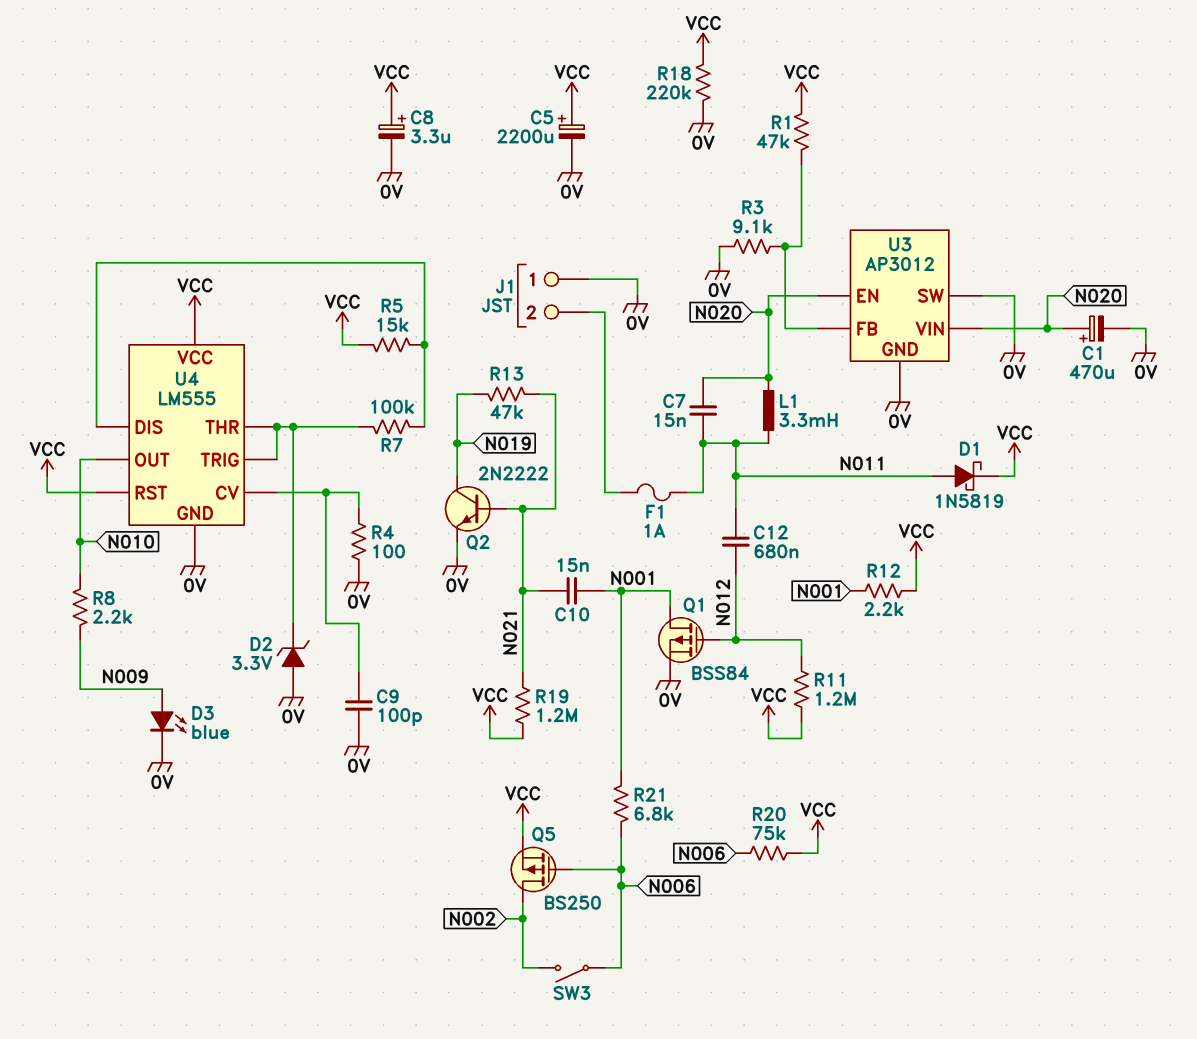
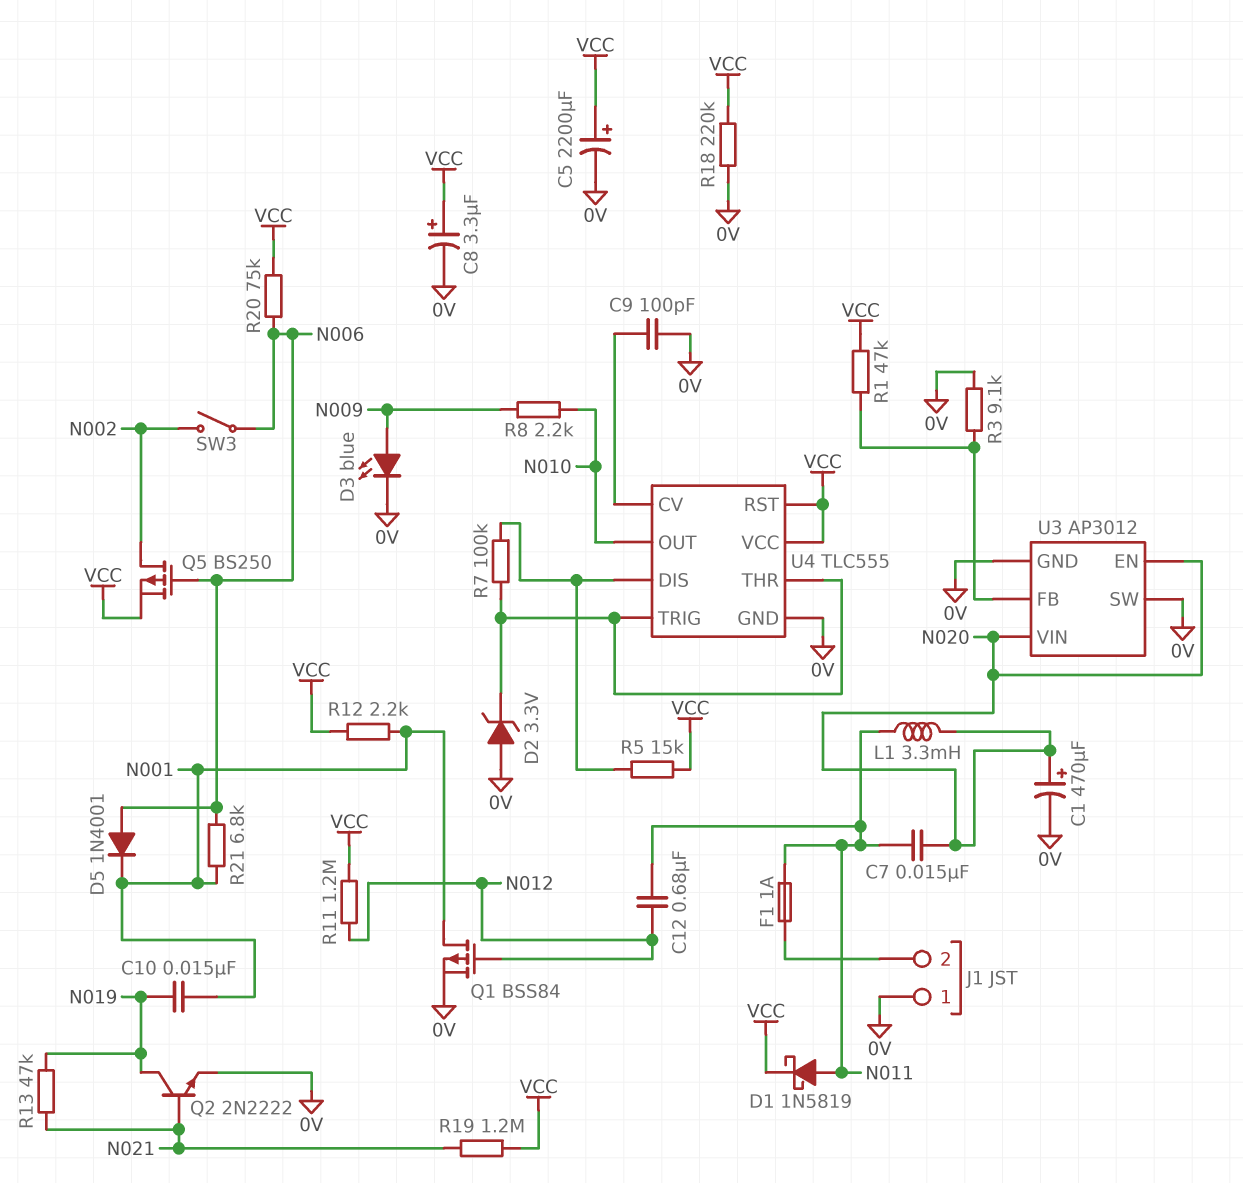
C10: 15nF (N001, N021) -> 15nF (N001, N019)
D5: none -> diode 1N4001 (A N006, K N001)
R4: 100 (0V, U4/CV) -> none
U4: LM555 -> TLC555

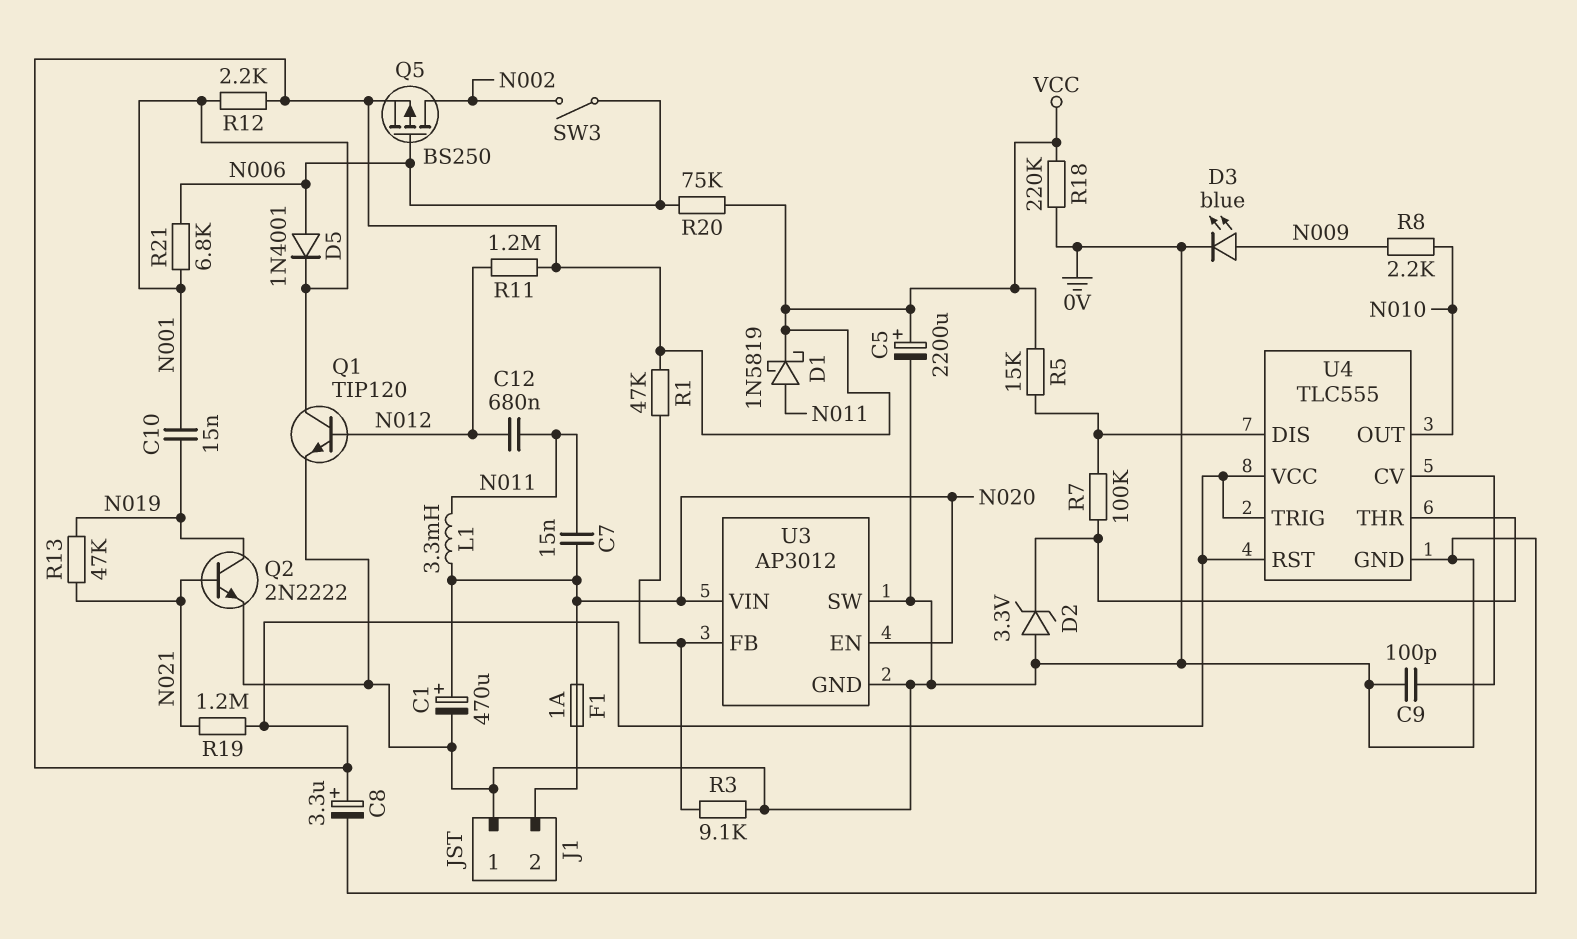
F1: 1A (J1/2, N011) -> 1A (J1/2, N020)
Q1: PMOS BSS84 (G N012, D N001, S 0V) -> NPN TIP120 (B N012, C N001, E 0V)
U4 pin TRIG: U4/THR -> VCC

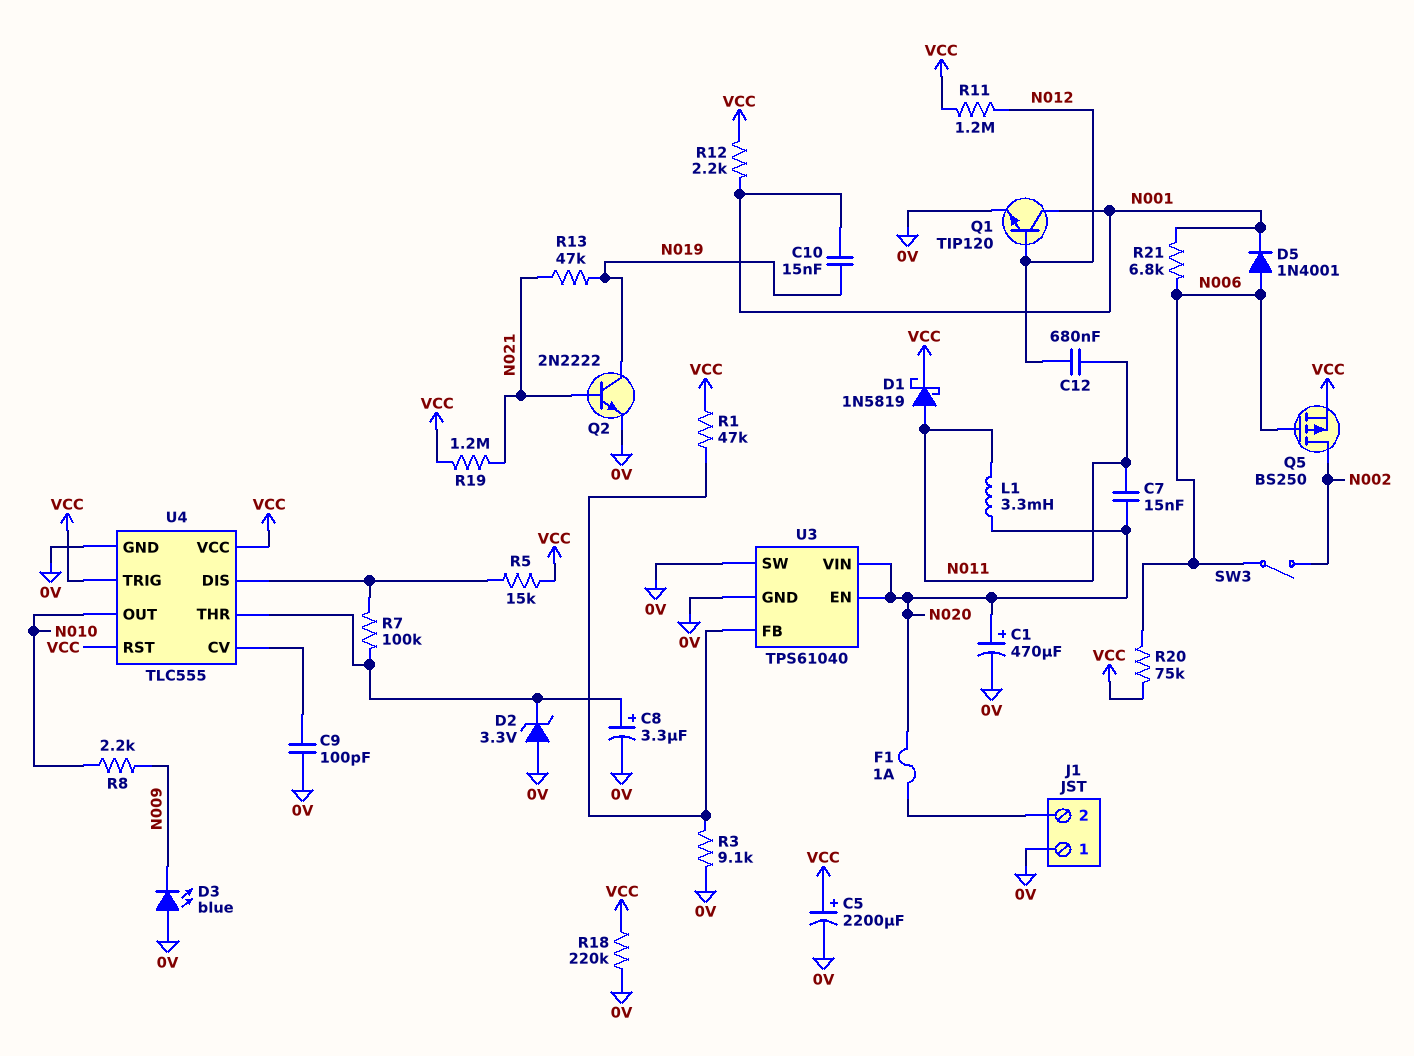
C8: 3.3uF (plus VCC, minus 0V) -> 3.3uF (plus U4/THR, minus 0V)
D3: LED blue (A N009, K 0V) -> LED blue (A 0V, K N009)
U3: AP3012 -> TPS61040

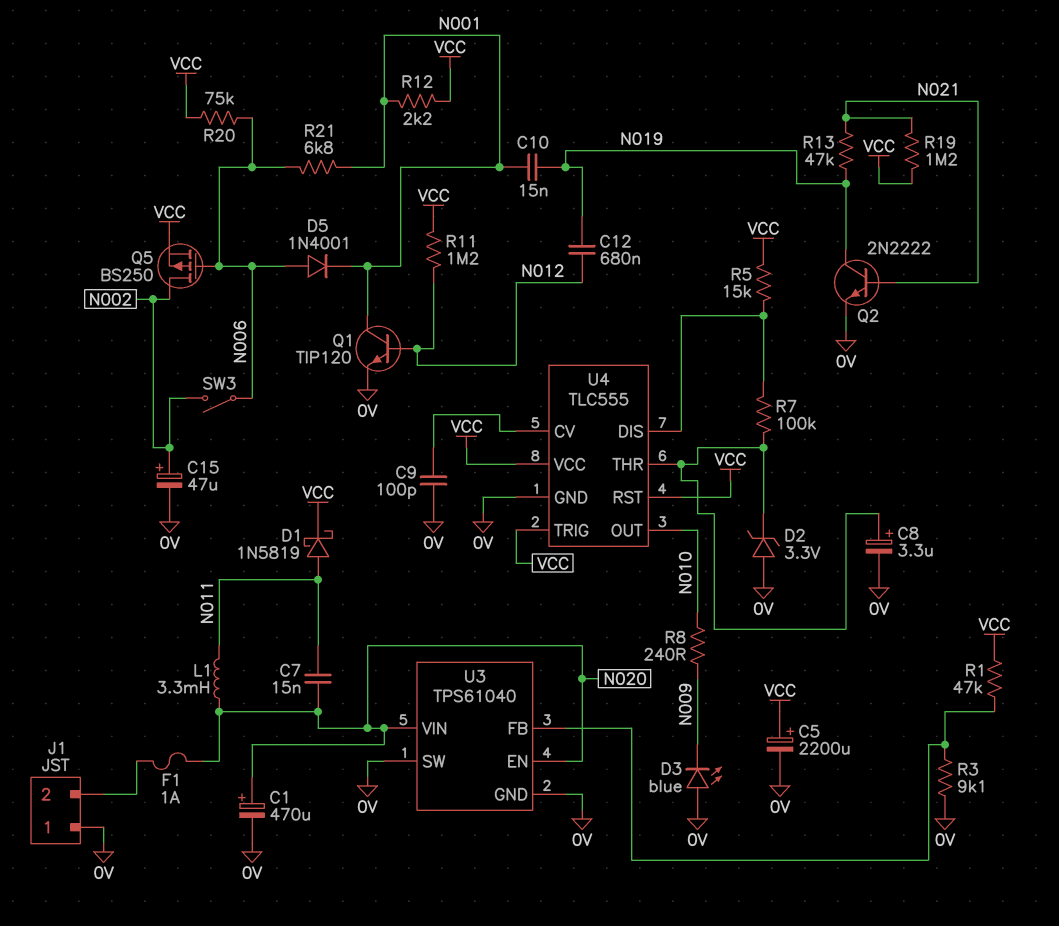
C12: 680nF (N011, N012) -> 680nF (N012, N019)
C15: none -> 47uF (plus N002, minus 0V)
R8: 2.2k (N009, N010) -> 240 (N009, N010)
R18: 220k (0V, VCC) -> none

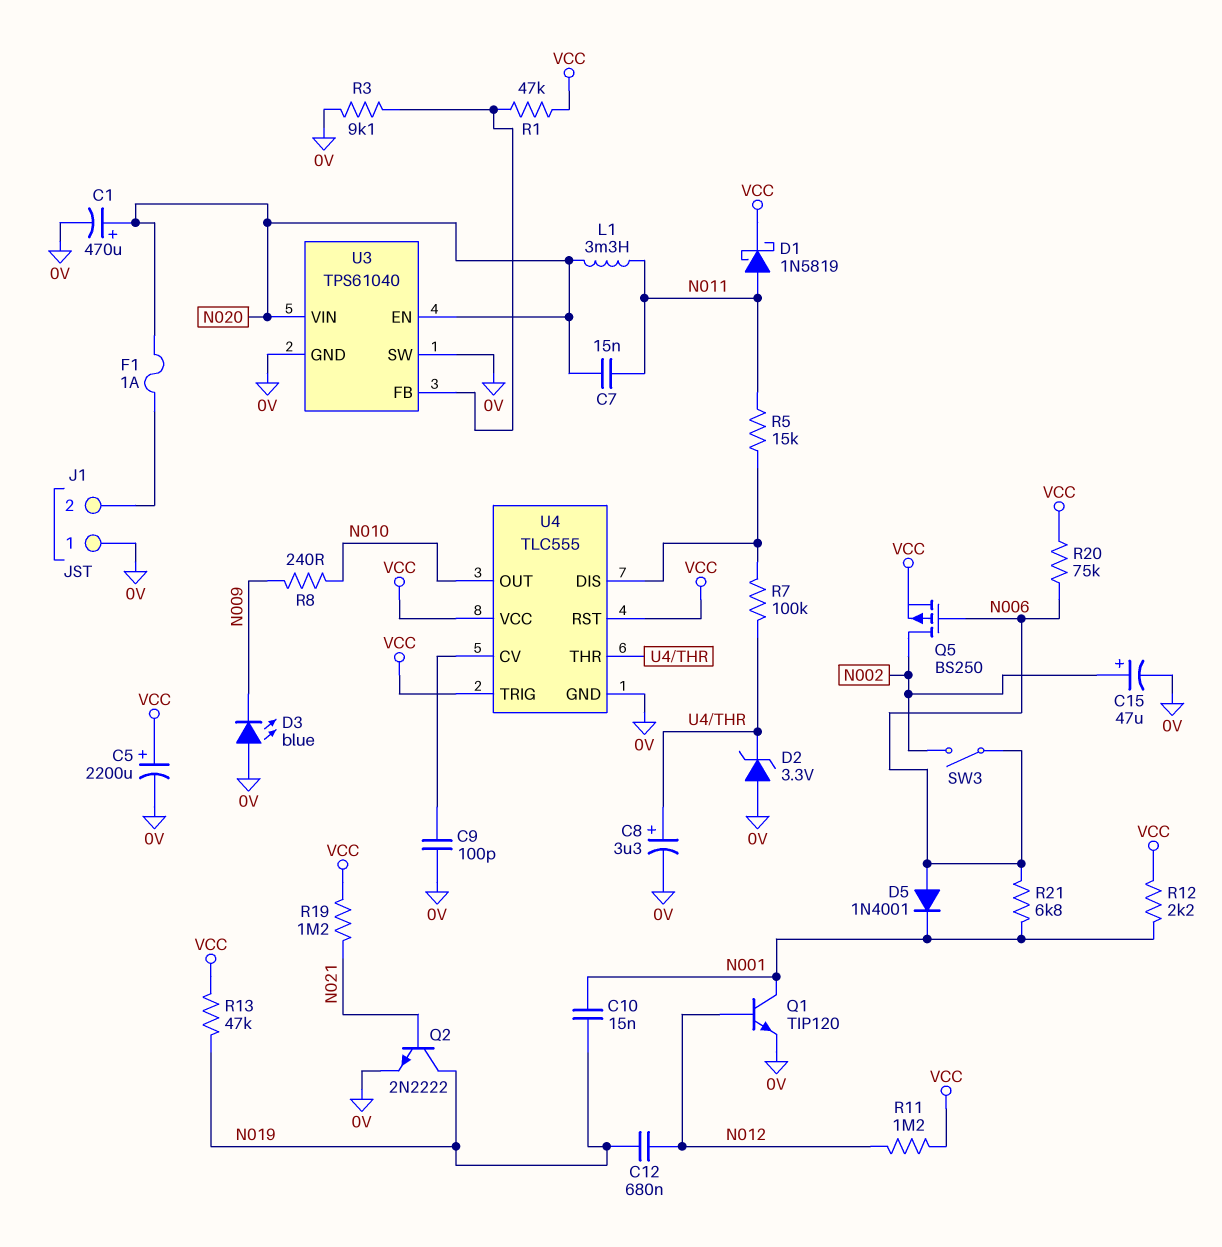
R5: 15k (U4/DIS, VCC) -> 15k (N011, U4/DIS)
R13: 47k (N019, N021) -> 47k (N019, VCC)

